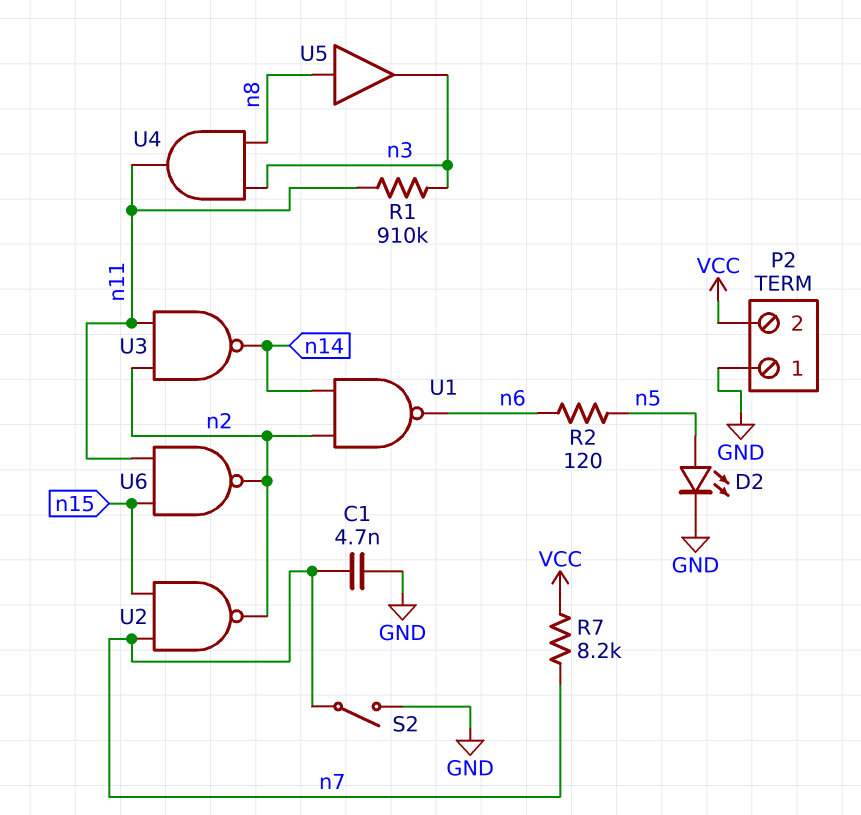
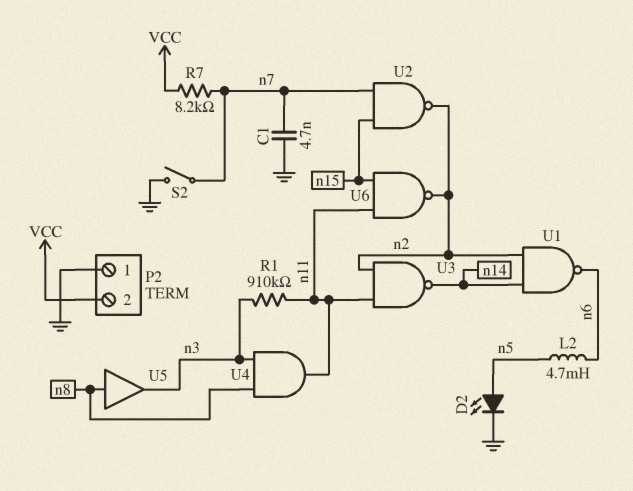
L2: none -> 4.7mH (n5, n6)
R2: 120 (n5, n6) -> none

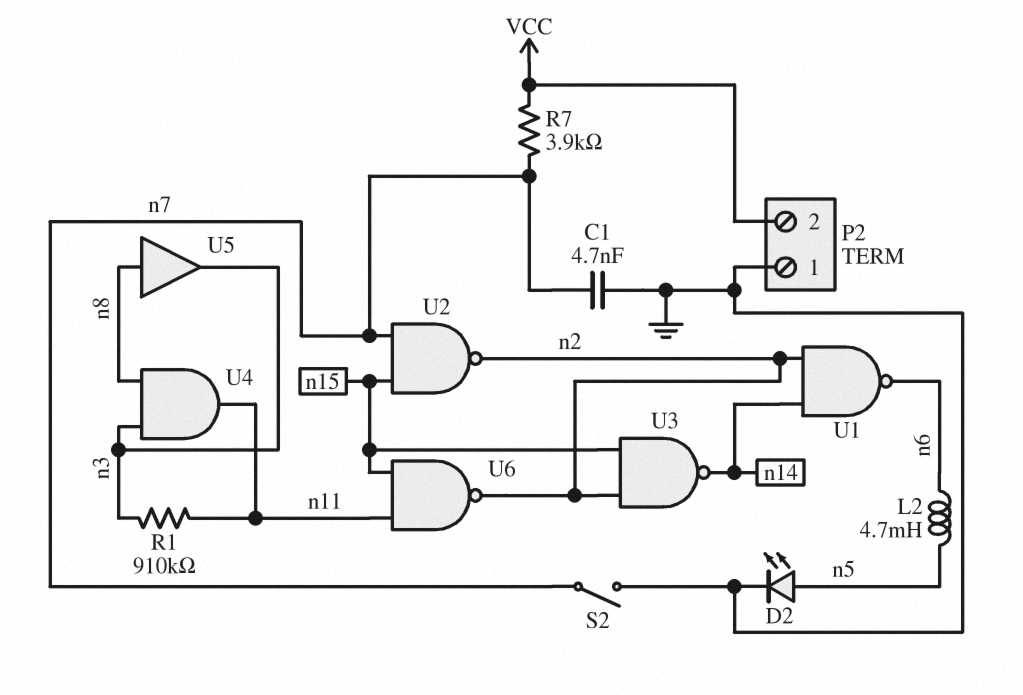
R7: 8.2k (VCC, n7) -> 3.9k (VCC, n7)
U3: NAND (in n2, in n11, out n14) -> NAND (in n2, in n15, out n14)

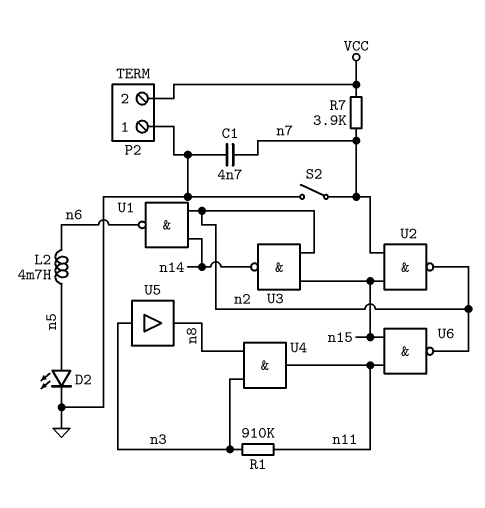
U5: buffer (in n8, out n3) -> buffer (in n3, out n8)

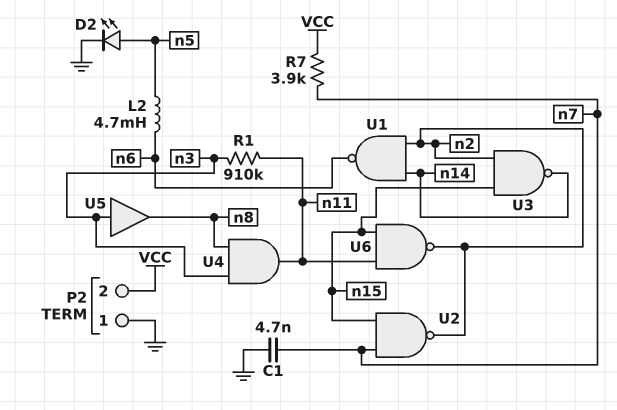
S2: switch (GND, n7) -> none

